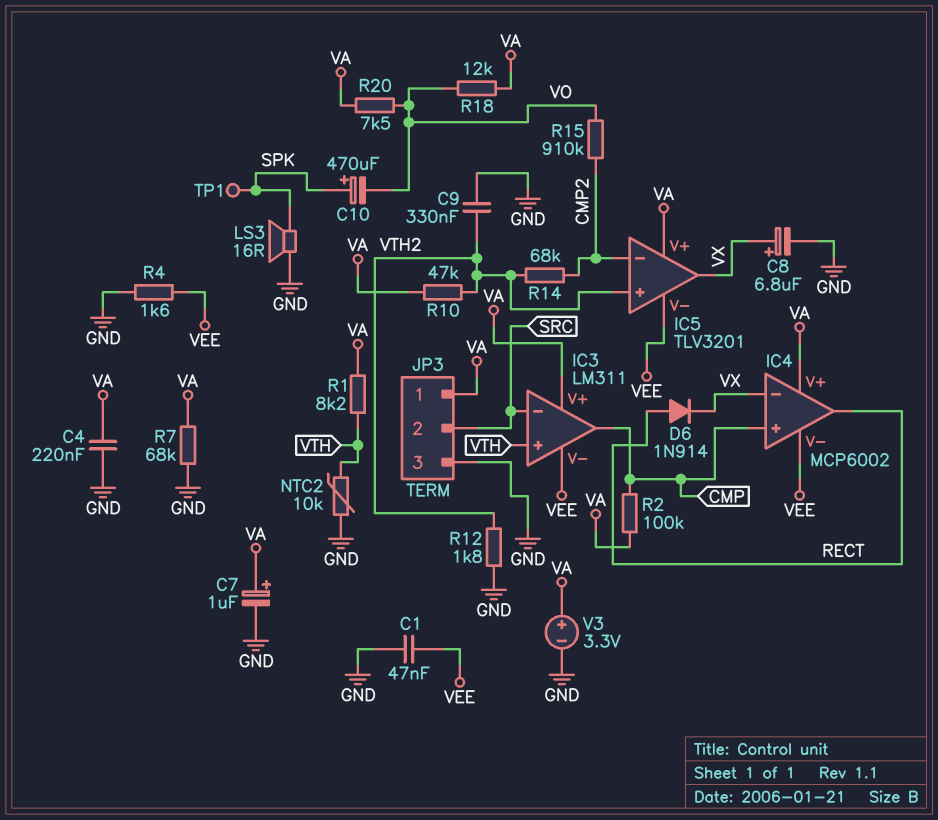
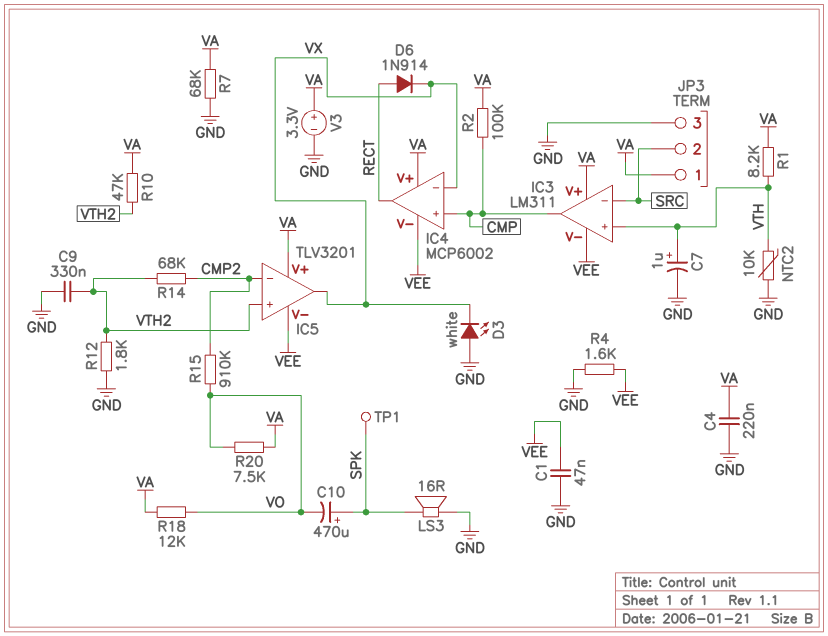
C7: 1uF (plus VA, minus GND) -> 1uF (plus VTH, minus GND)
C8: 6.8uF (plus VX, minus GND) -> none
D3: none -> LED white (A GND, K VX)

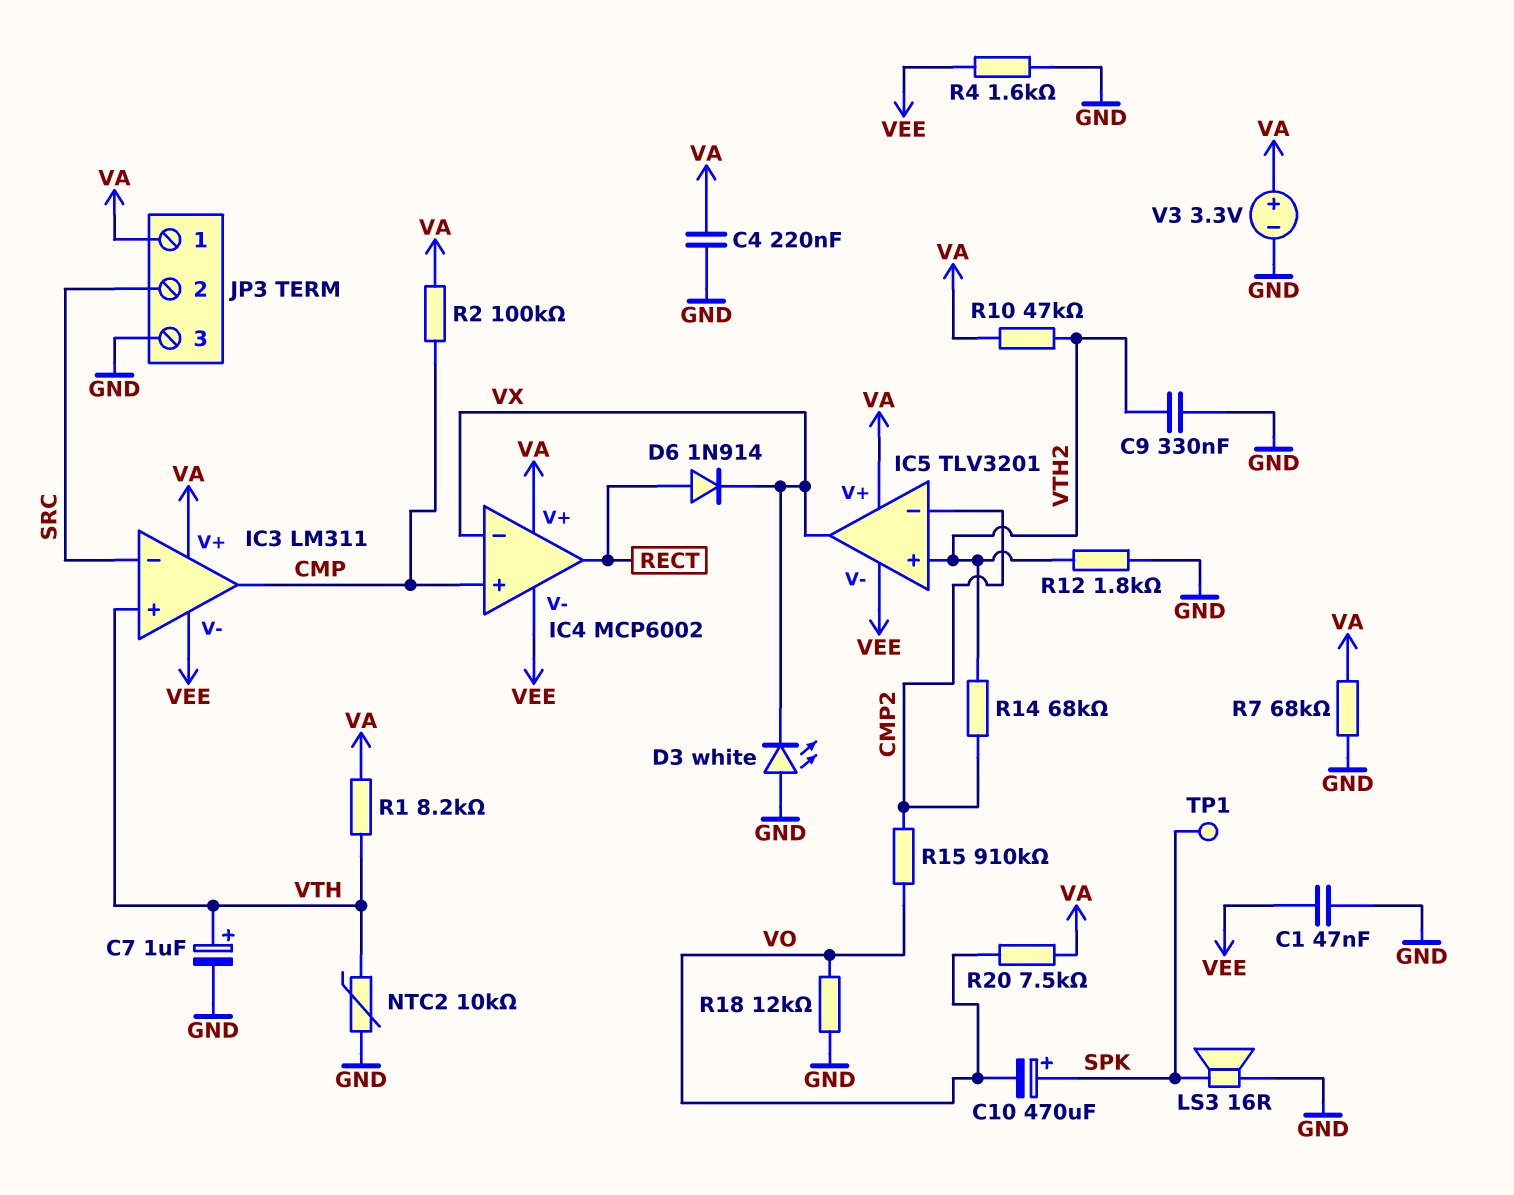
R18: 12k (VA, VO) -> 12k (GND, VO)

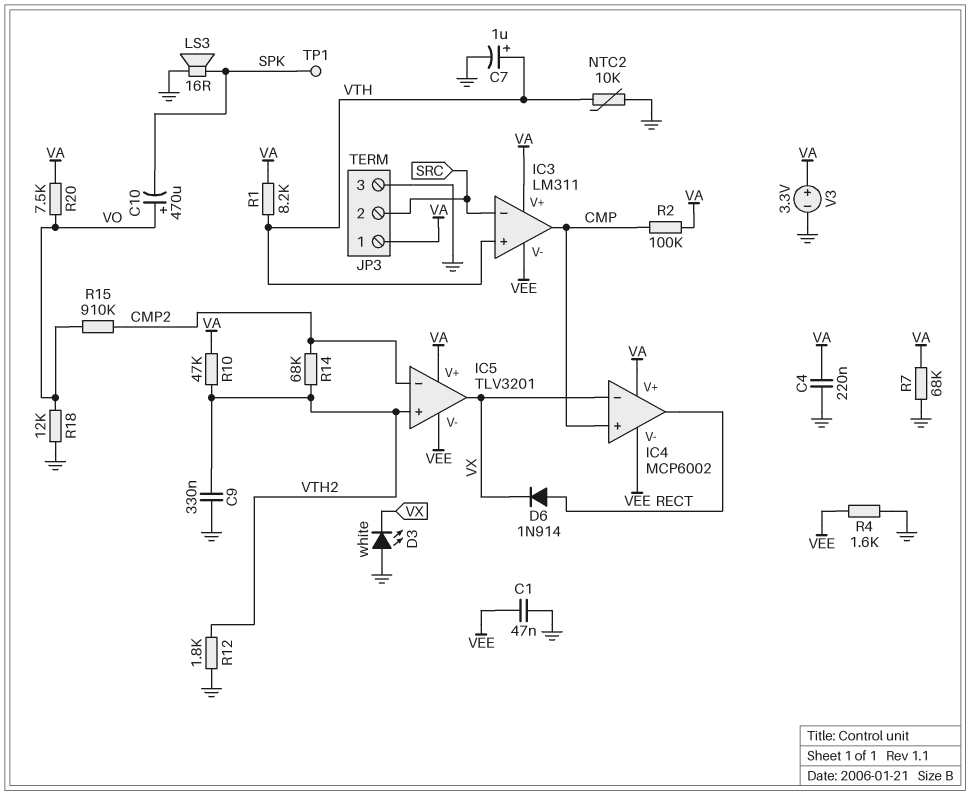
C10: 470uF (plus SPK, minus VO) -> 470uF (plus VO, minus SPK)

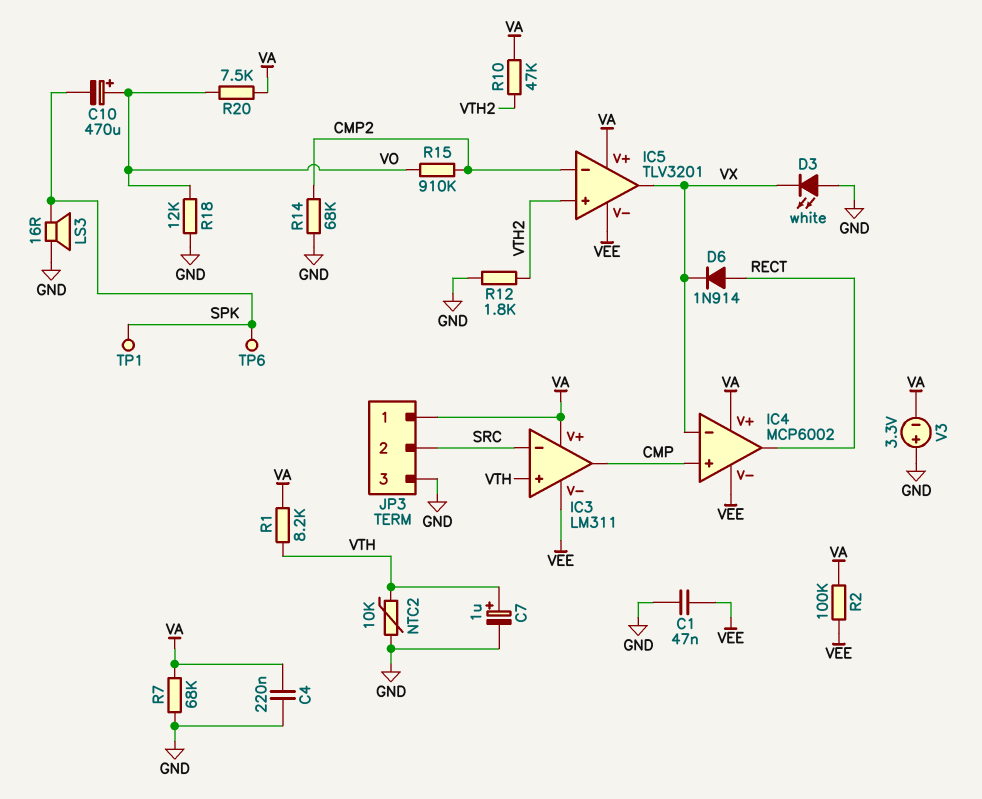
C9: 330nF (GND, VTH2) -> none
R2: 100k (CMP, VA) -> 100k (VA, VEE)
R4: 1.6k (GND, VEE) -> none
R14: 68k (CMP2, VTH2) -> 68k (CMP2, GND)
TP6: none -> test point (SPK)
V3: 3.3V (plus VA, minus GND) -> 3.3V (plus GND, minus VA)

